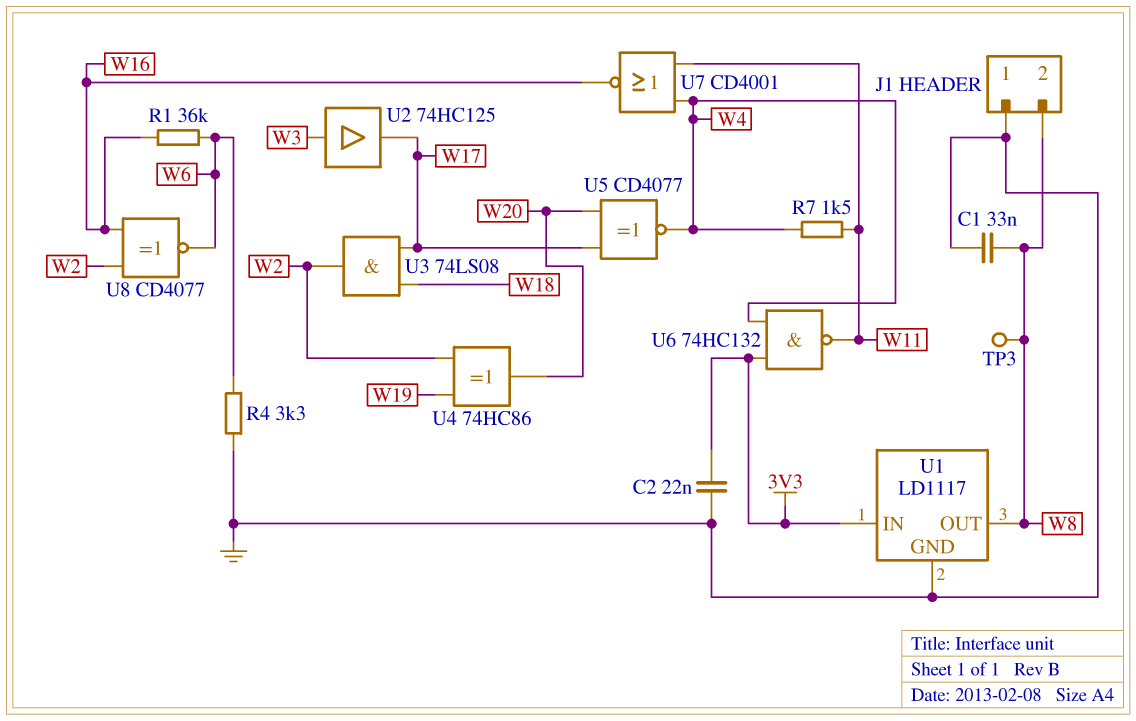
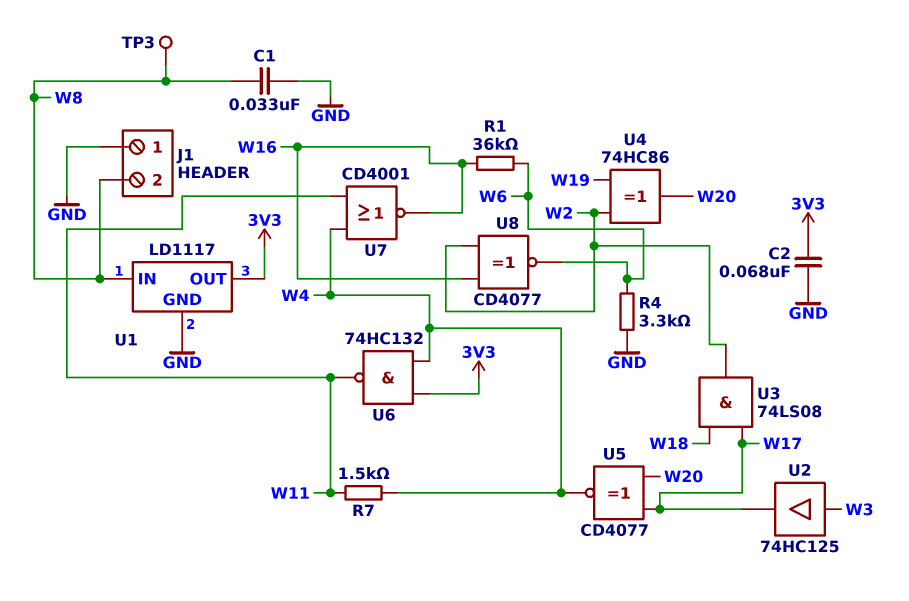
C2: 22nF (3V3, GND) -> 68nF (3V3, GND)
U1 pin IN: 3V3 -> W8
U1 pin OUT: W8 -> 3V3

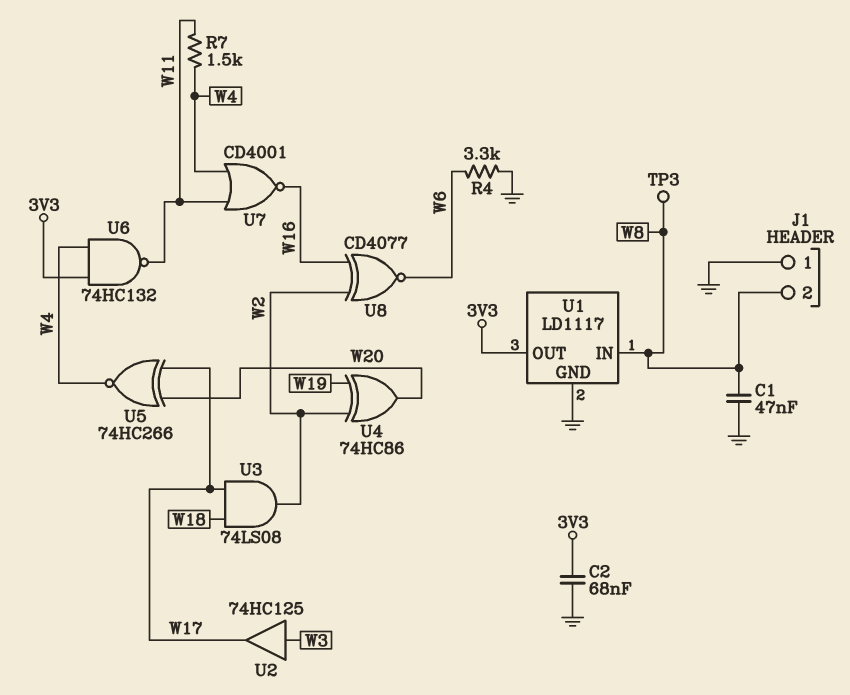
C1: 33nF (GND, W8) -> 47nF (GND, W8)
R1: 36k (W6, W16) -> none
U5: XNOR CD4077 (in W17, in W20, out W4) -> XNOR 74HC266 (in W17, in W20, out W4)

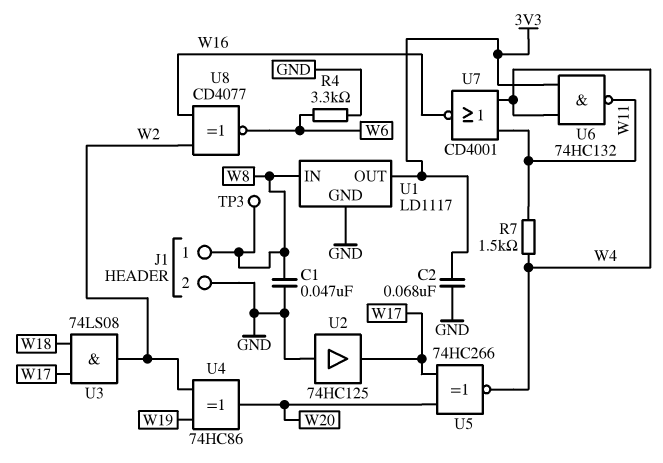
J1 pin 1: GND -> W8
J1 pin 2: W8 -> GND
U2: buffer 74HC125 (in W3, out W17) -> buffer 74HC125 (in GND, out W17)

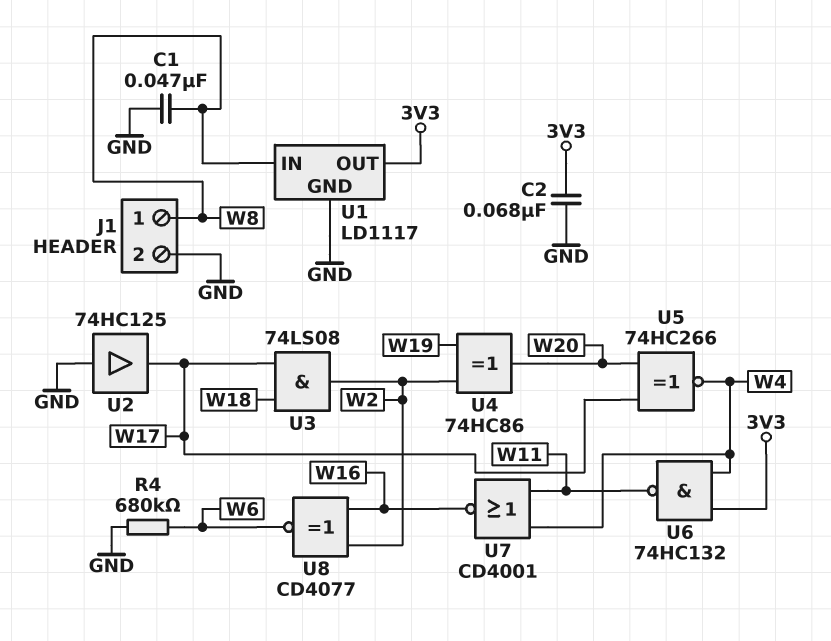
R4: 3.3k (GND, W6) -> 680k (GND, W6)
R7: 1.5k (W4, W11) -> none
TP3: test point (W8) -> none

